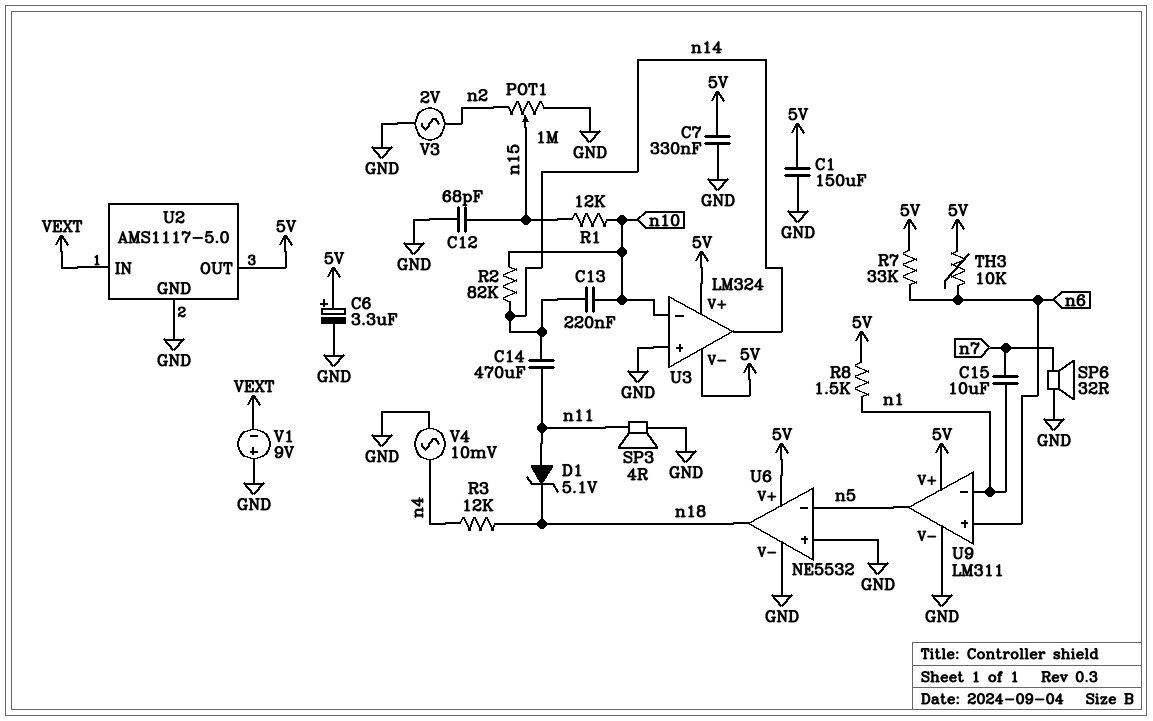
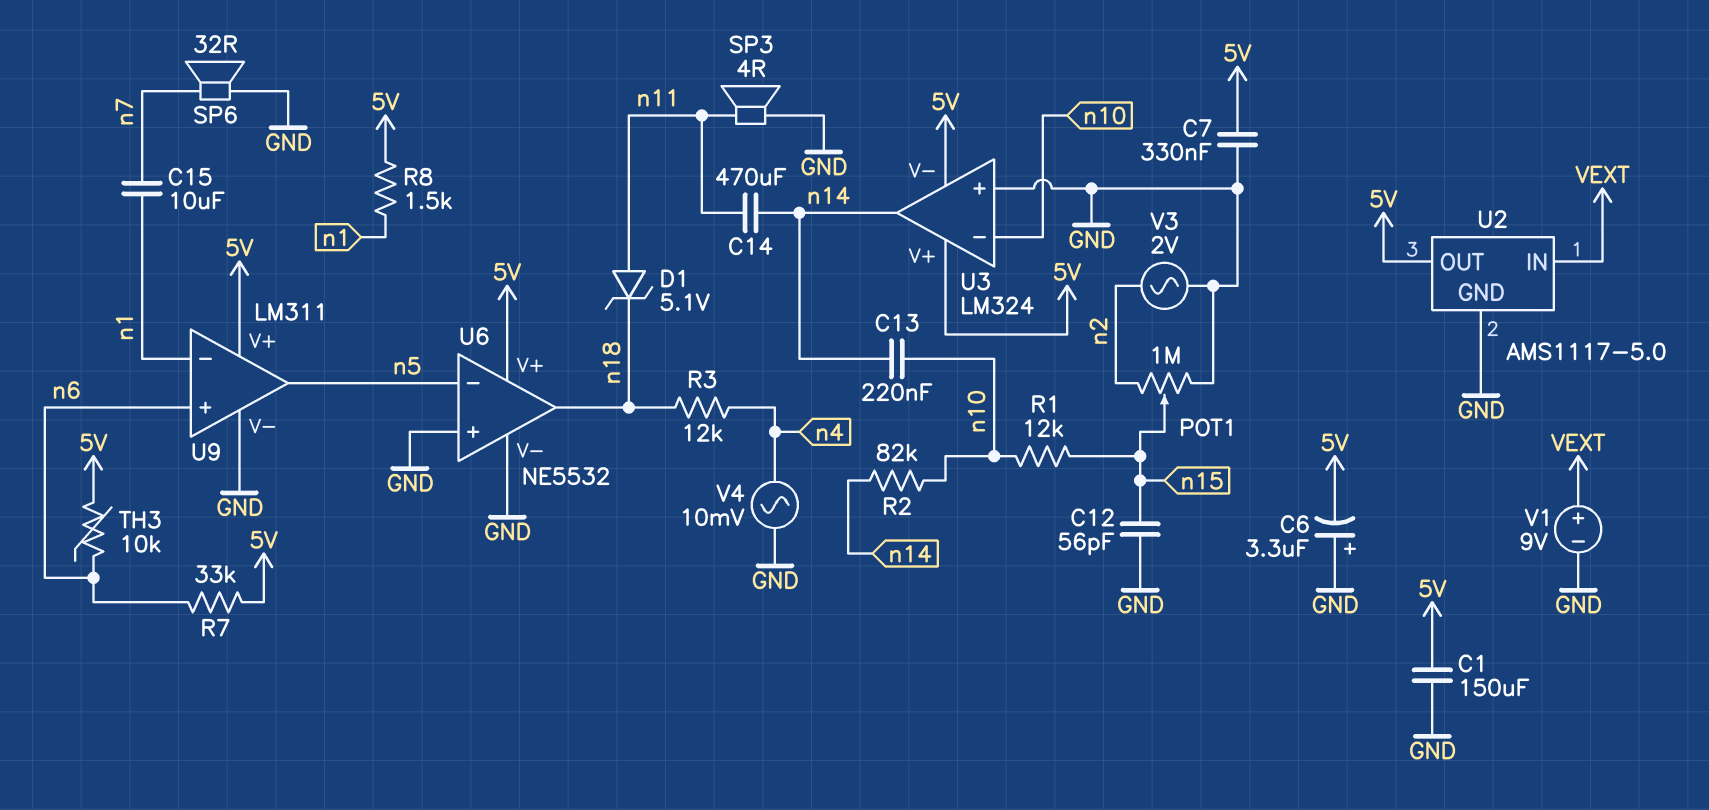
C6: 3.3uF (plus 5V, minus GND) -> 3.3uF (plus GND, minus 5V)
C12: 68pF (GND, n15) -> 56pF (GND, n15)
V1: 9V (plus GND, minus VEXT) -> 9V (plus VEXT, minus GND)

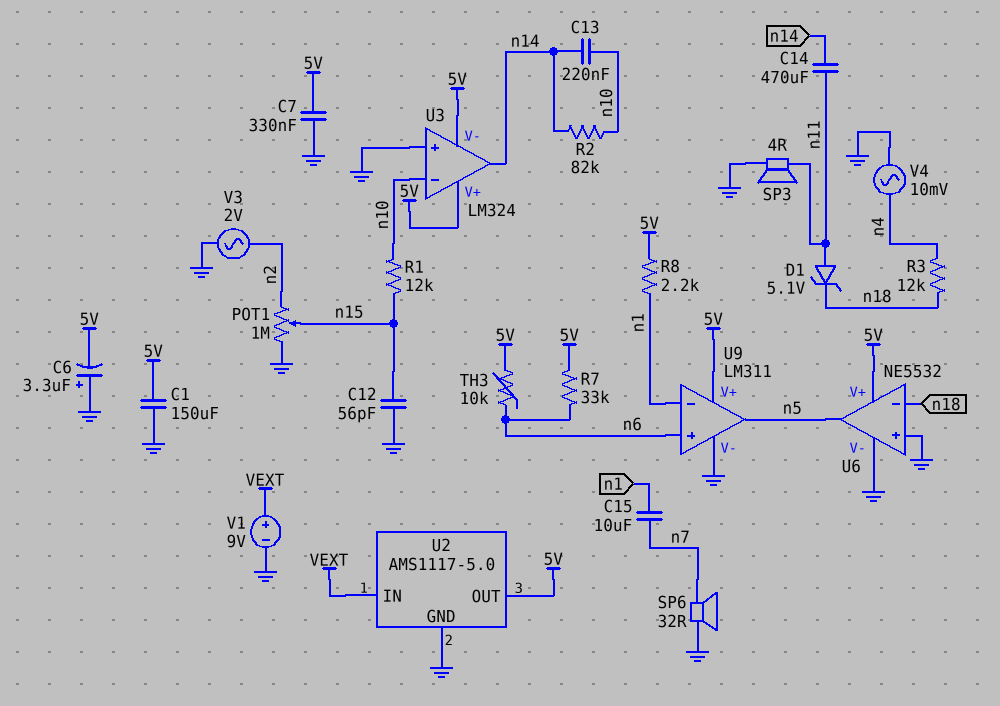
R8: 1.5k (5V, n1) -> 2.2k (5V, n1)
U6 pin in-: n5 -> n18
U6 pin out: n18 -> n5

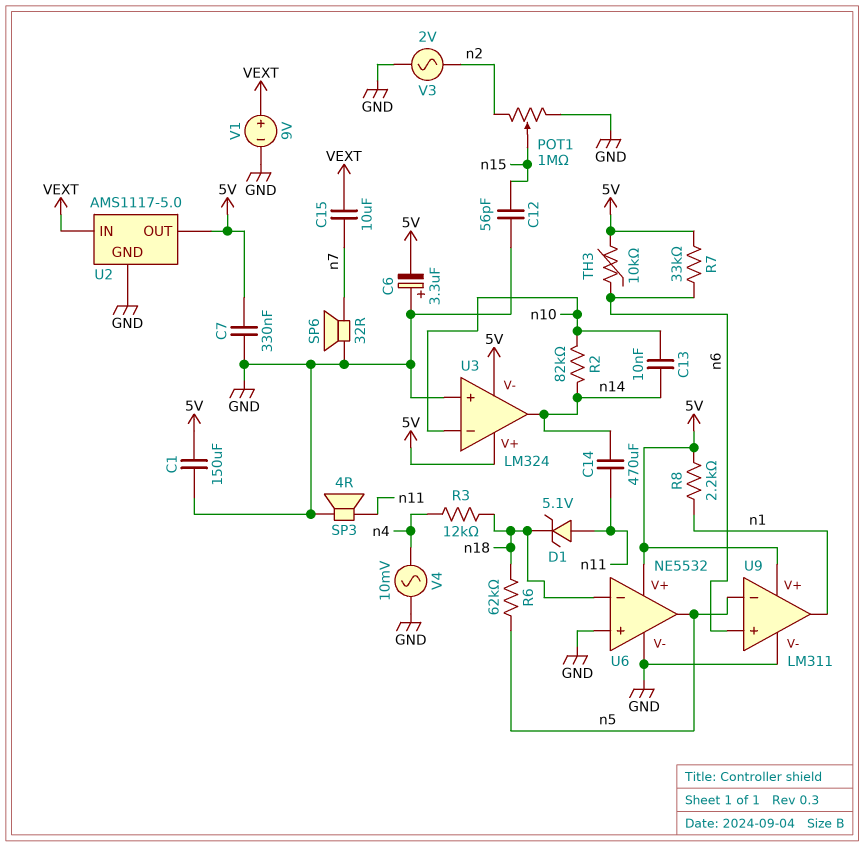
C13: 220nF (n10, n14) -> 10nF (n10, n14)
C15: 10uF (n1, n7) -> 10uF (VEXT, n7)
R1: 12k (n10, n15) -> none
R6: none -> 62k (n5, n18)
U9 pin in-: n1 -> n5
U9 pin out: n5 -> n1

